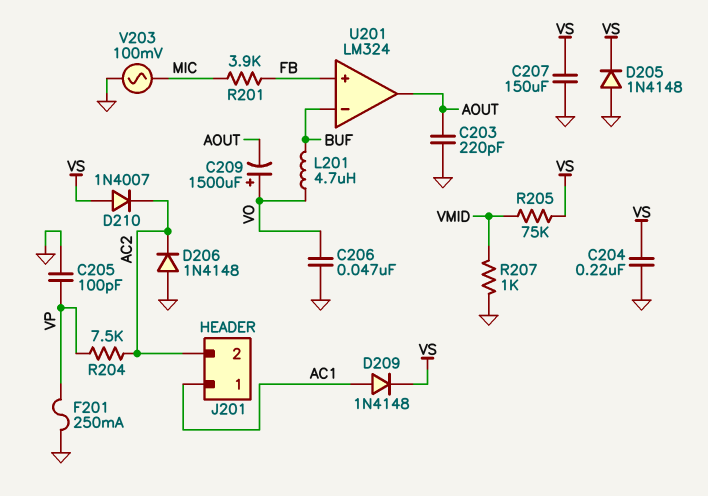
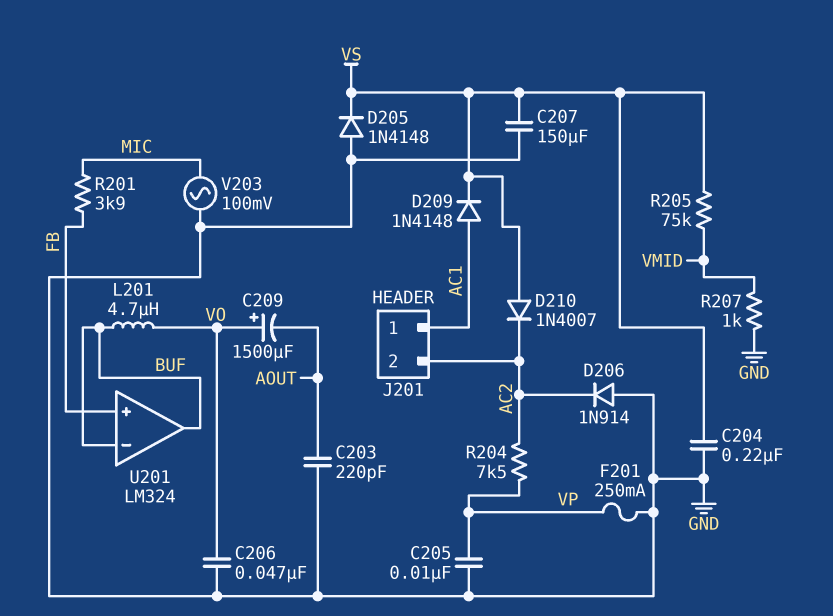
C205: 100pF (GND, VP) -> 10nF (GND, VP)
D206: diode 1N4148 (A GND, K AC2) -> diode 1N914 (A GND, K AC2)
U201 pin out: AOUT -> BUF

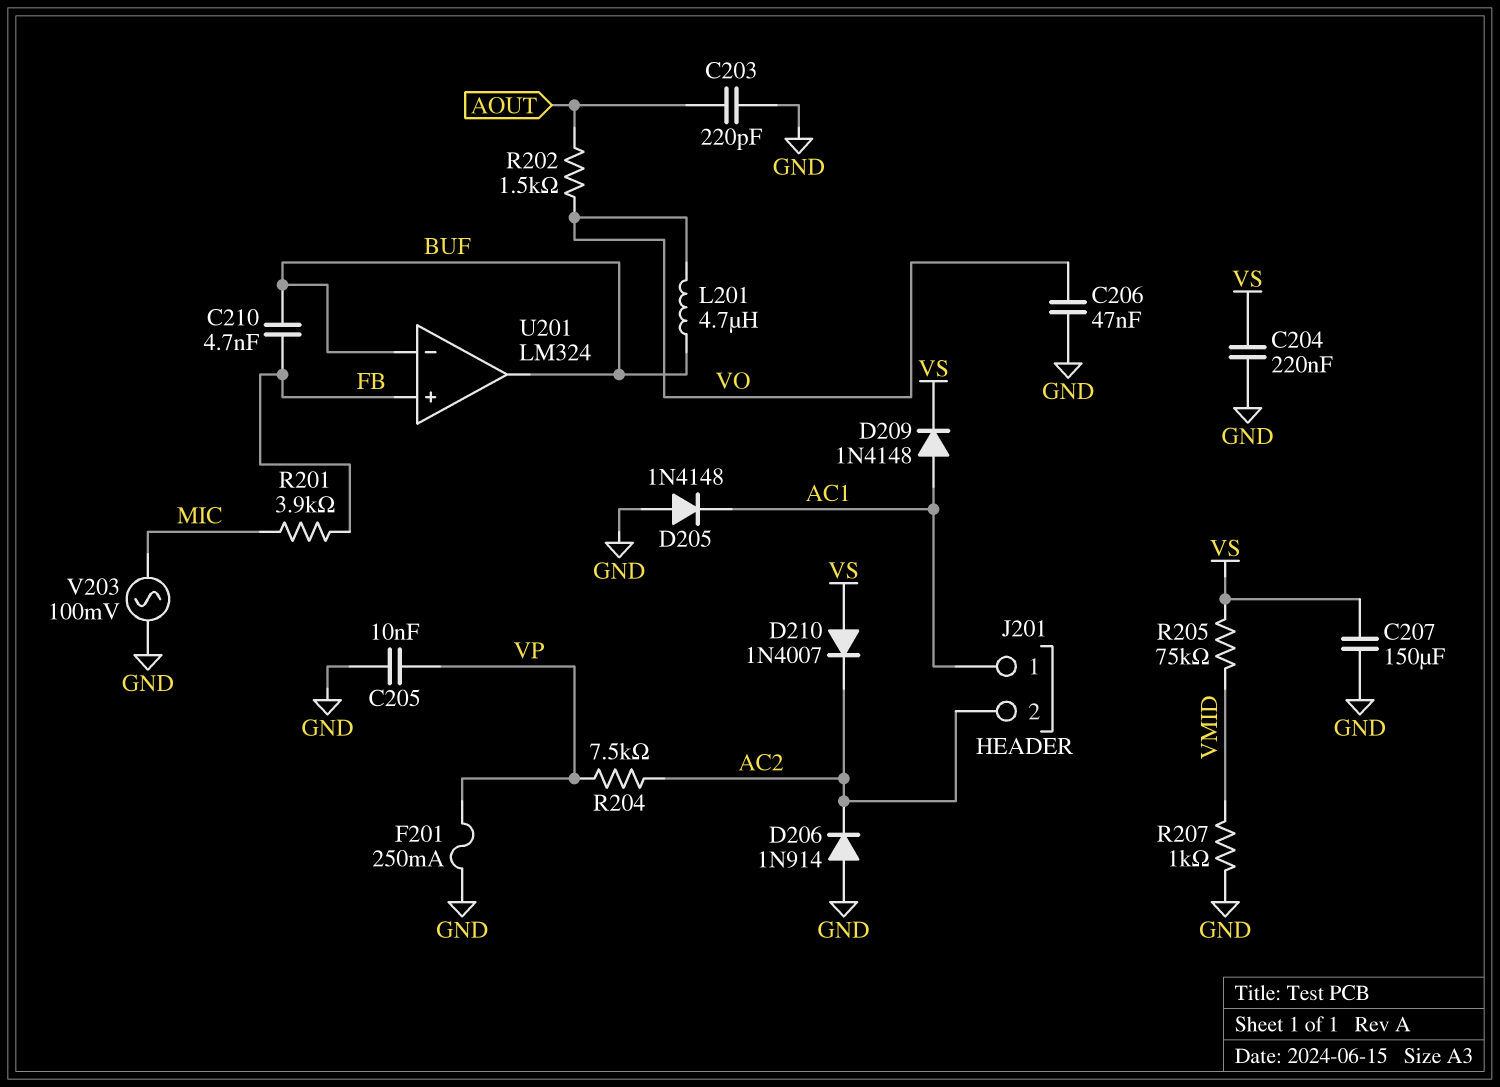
C209: 1500uF (plus VO, minus AOUT) -> none
C210: none -> 4.7nF (BUF, FB)
D205: diode 1N4148 (A GND, K VS) -> diode 1N4148 (A GND, K AC1)
R202: none -> 1.5k (AOUT, VO)

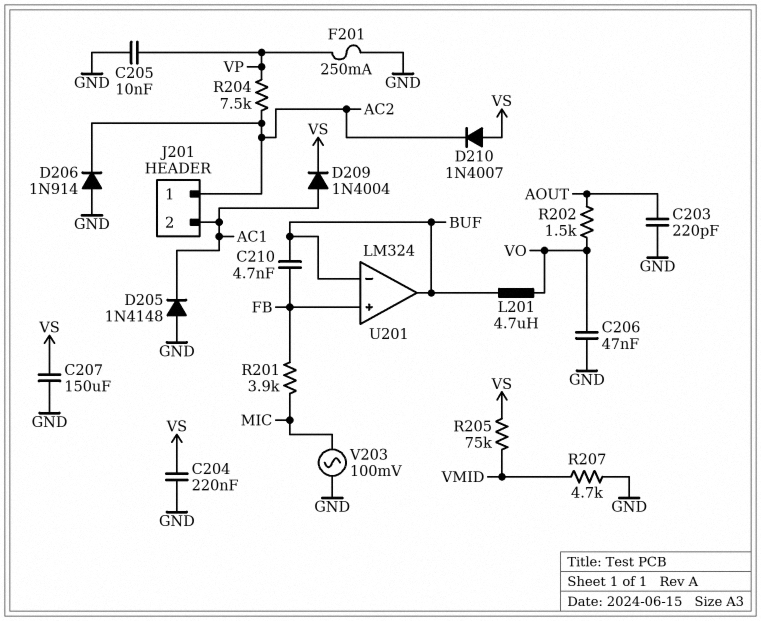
D209: diode 1N4148 (A AC1, K VS) -> diode 1N4004 (A AC1, K VS)
J201 pin 1: AC1 -> AC2
J201 pin 2: AC2 -> AC1
R207: 1k (GND, VMID) -> 4.7k (GND, VMID)

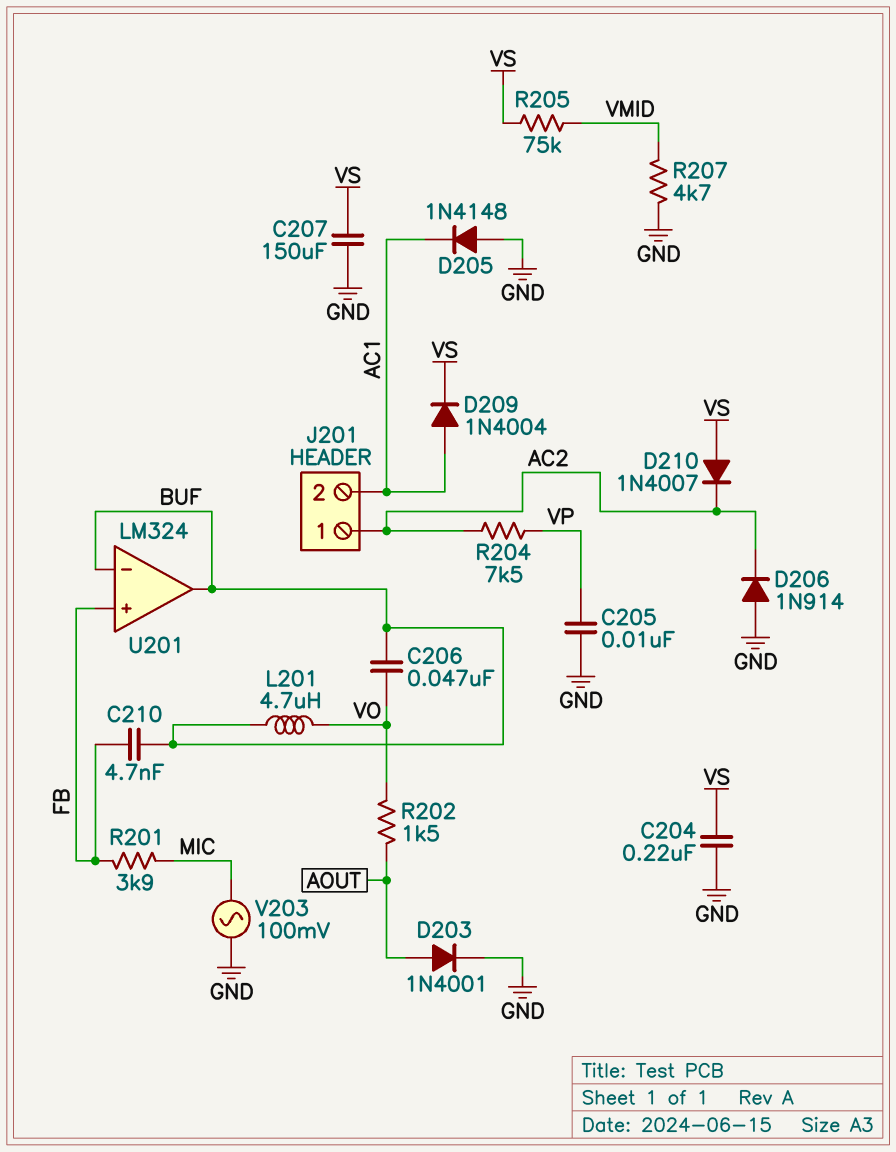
C203: 220pF (AOUT, GND) -> none
C206: 47nF (GND, VO) -> 47nF (BUF, VO)
D203: none -> diode 1N4001 (A AOUT, K GND)
F201: 250mA (GND, VP) -> none

